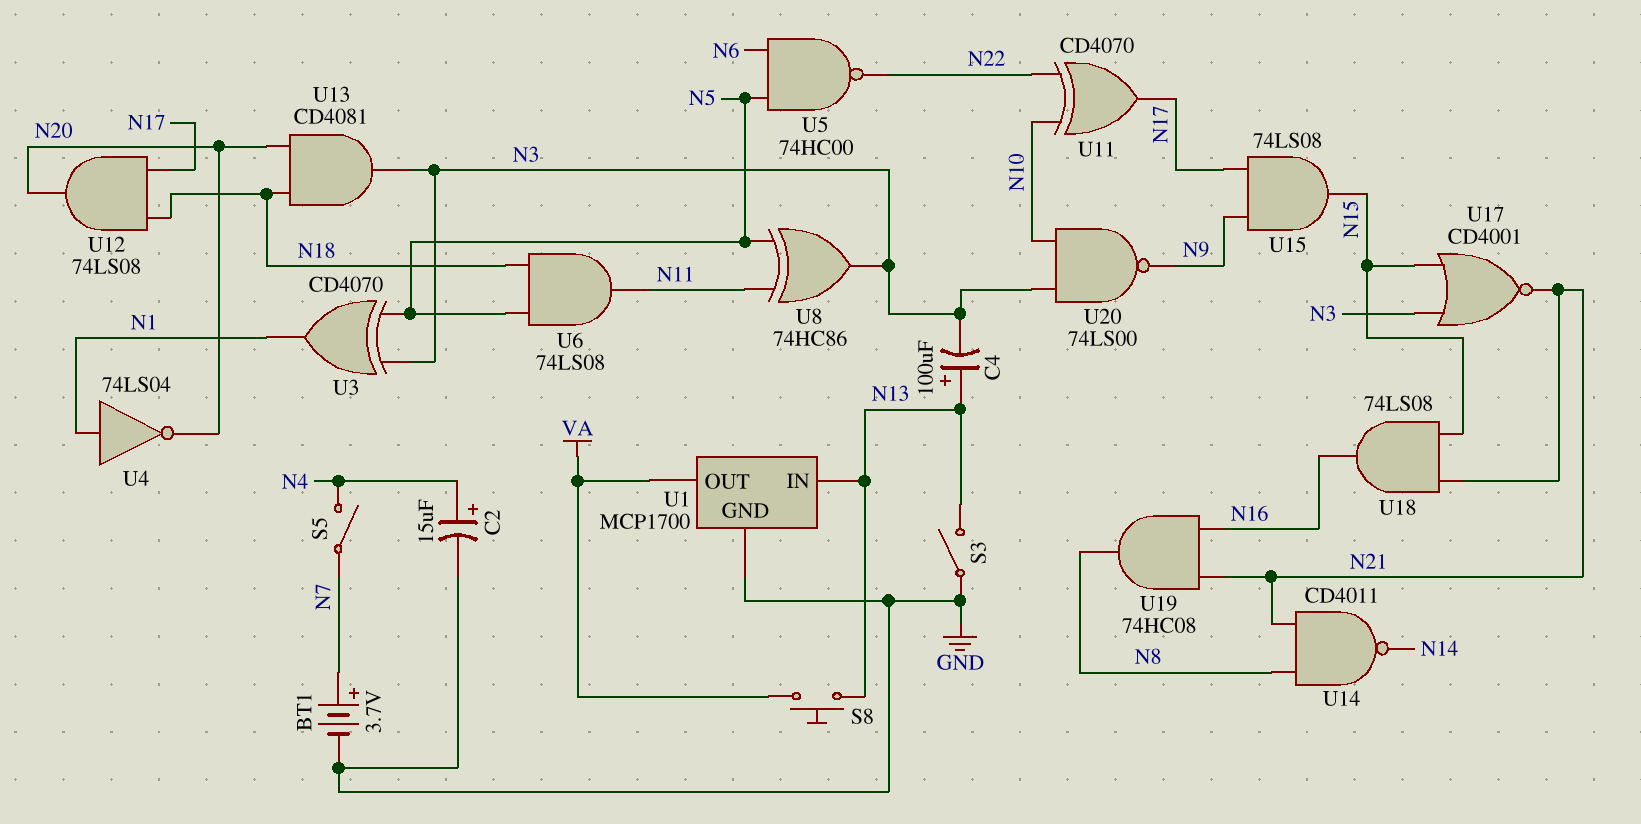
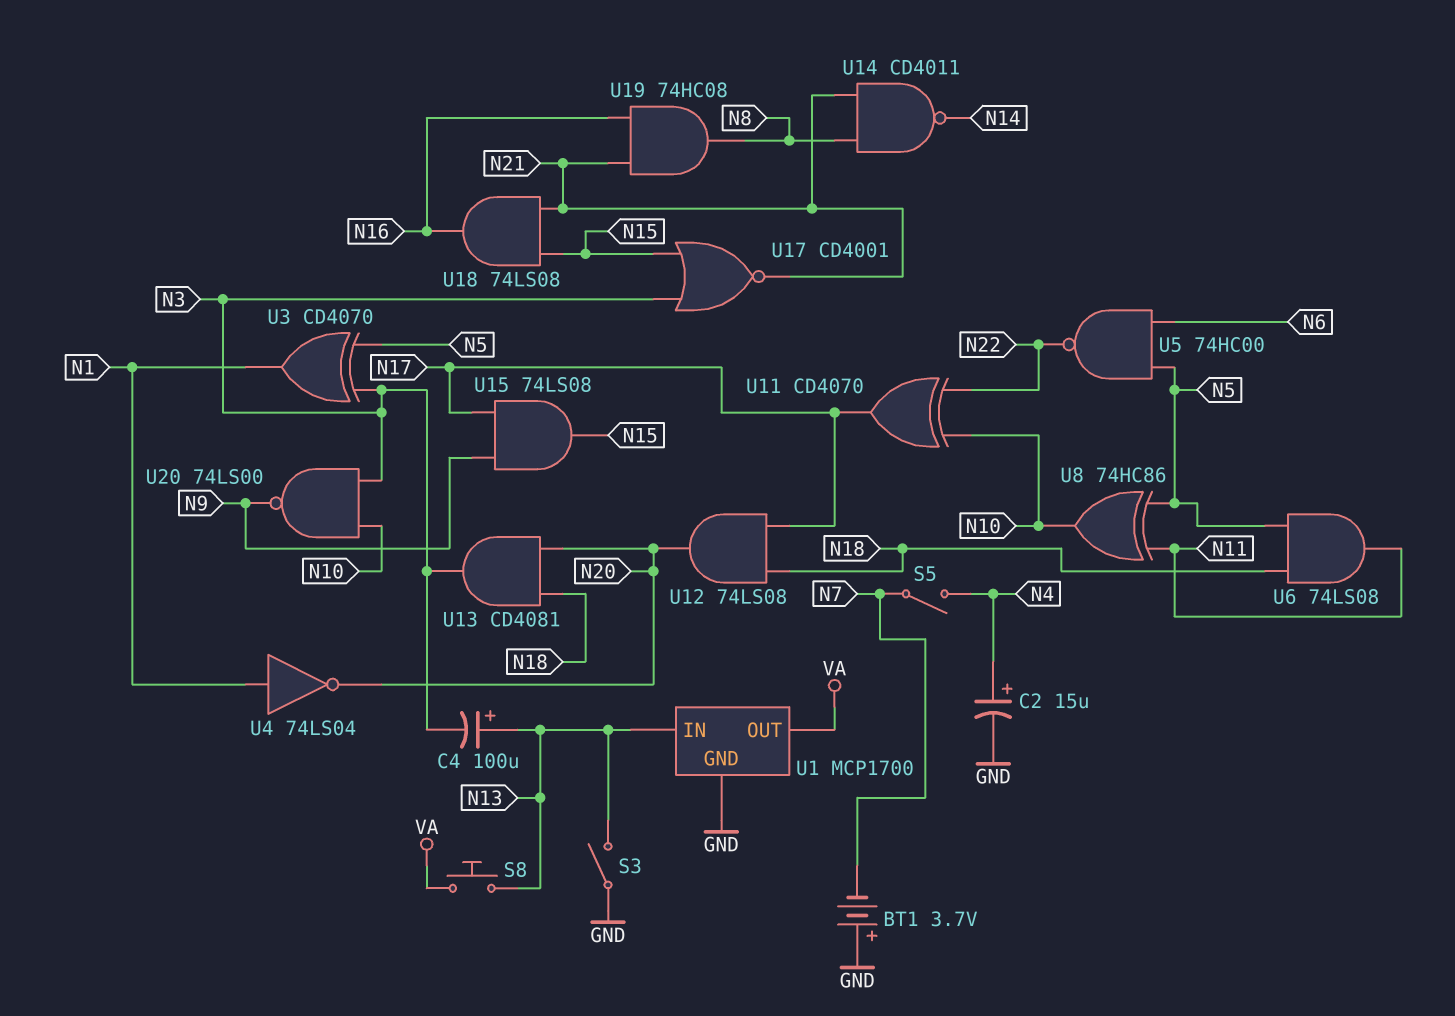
BT1: 3.7V (plus N7, minus GND) -> 3.7V (plus GND, minus N7)
U8: XOR 74HC86 (in N5, in N11, out N3) -> XOR 74HC86 (in N5, in N11, out N10)

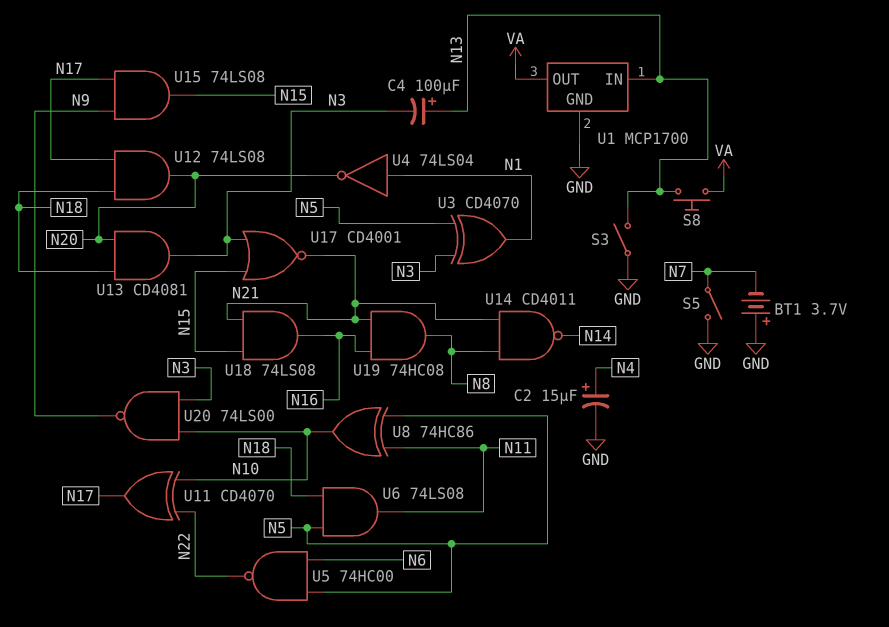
S5: switch (N4, N7) -> switch (GND, N7)

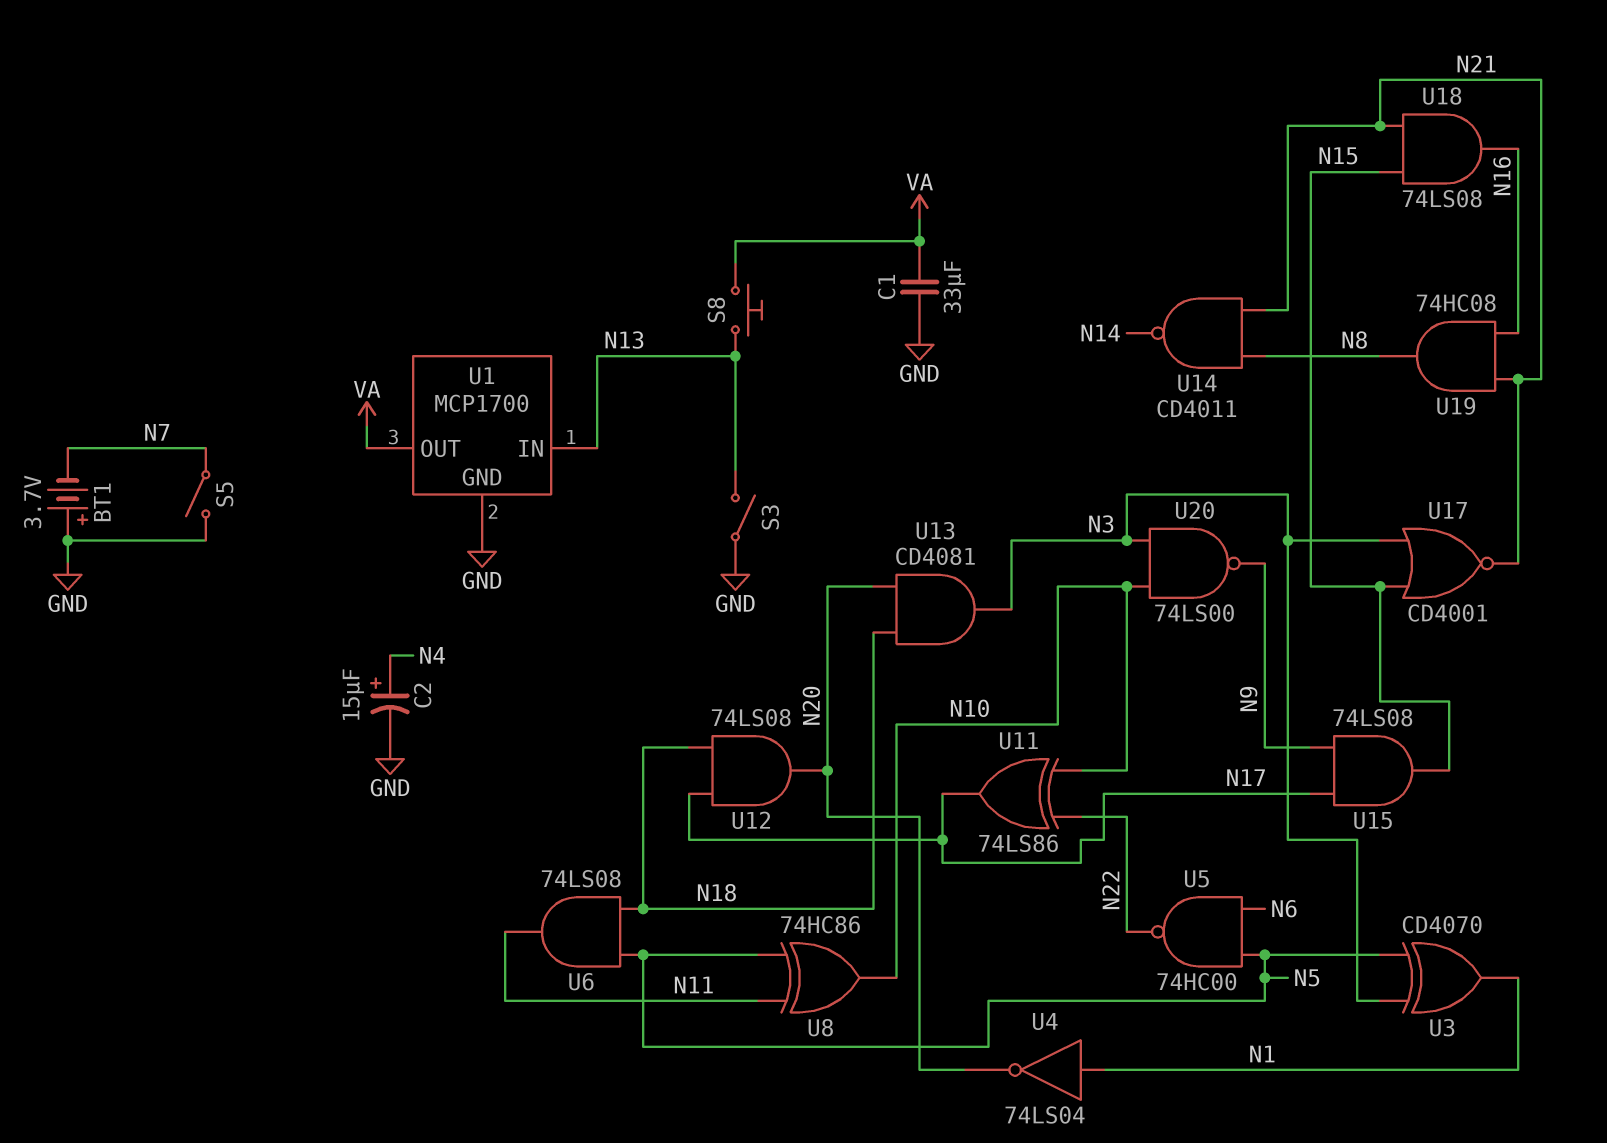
C1: none -> 33uF (GND, VA)
C4: 100uF (plus N13, minus N3) -> none
U11: XOR CD4070 (in N10, in N22, out N17) -> XOR 74LS86 (in N10, in N22, out N17)

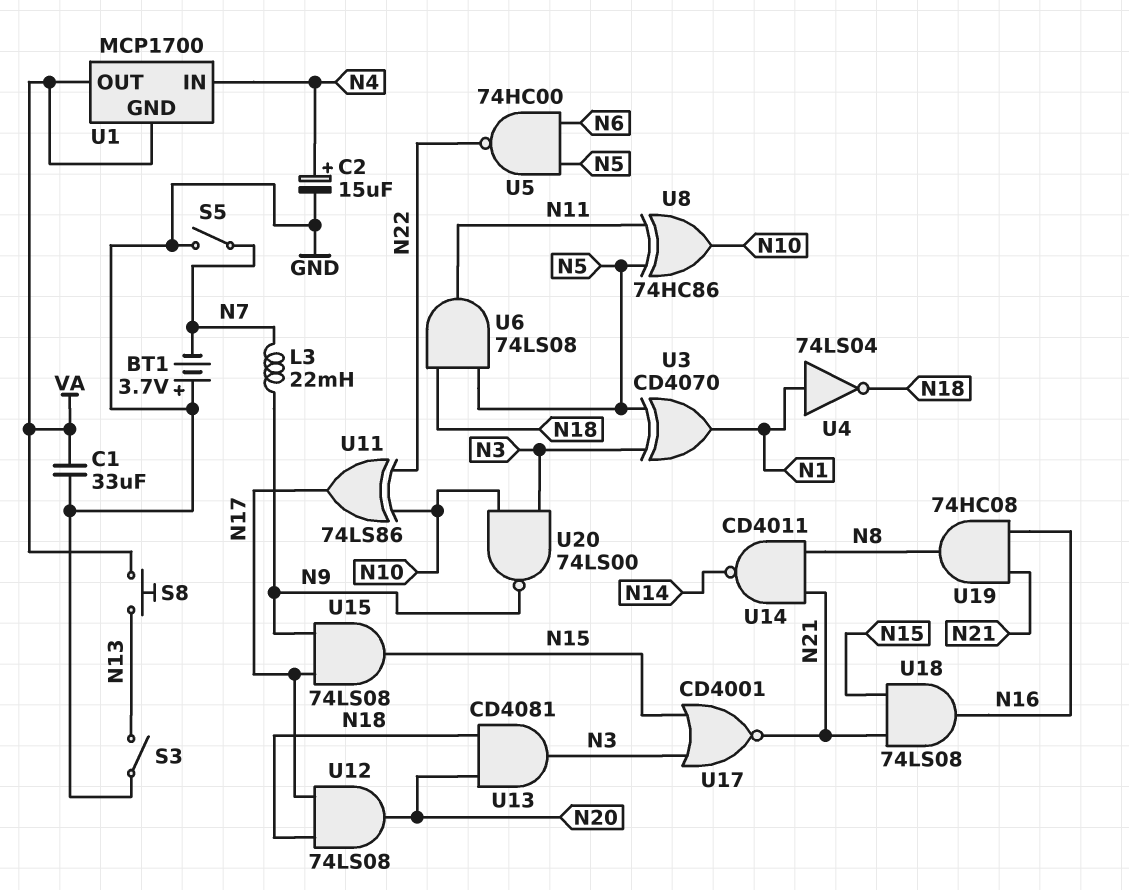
L3: none -> 22mH (N7, N9)
U1 pin GND: GND -> VA
U1 pin IN: N13 -> N4
U4: NOT 74LS04 (in N1, out N20) -> NOT 74LS04 (in N1, out N18)

